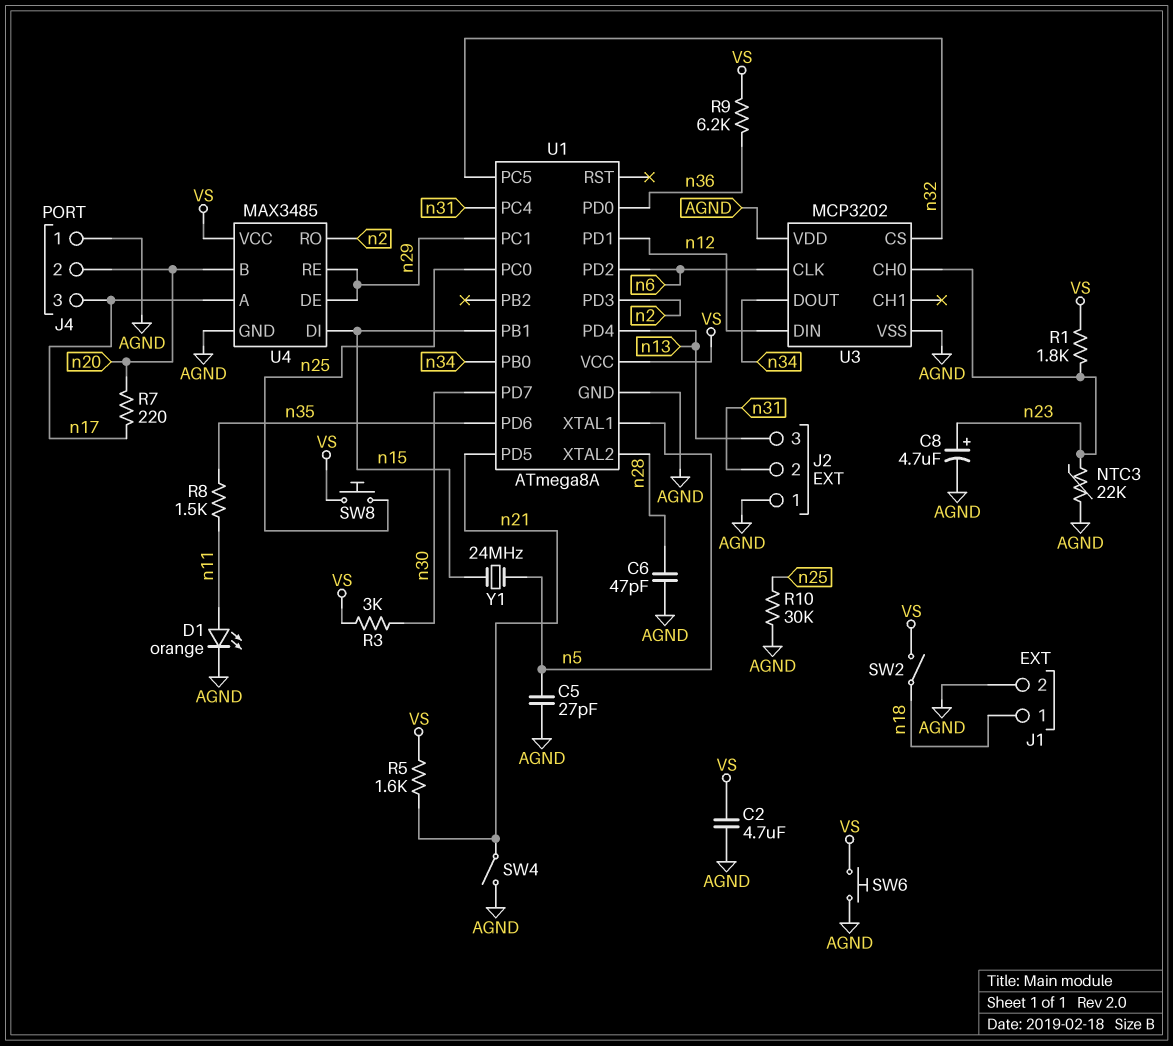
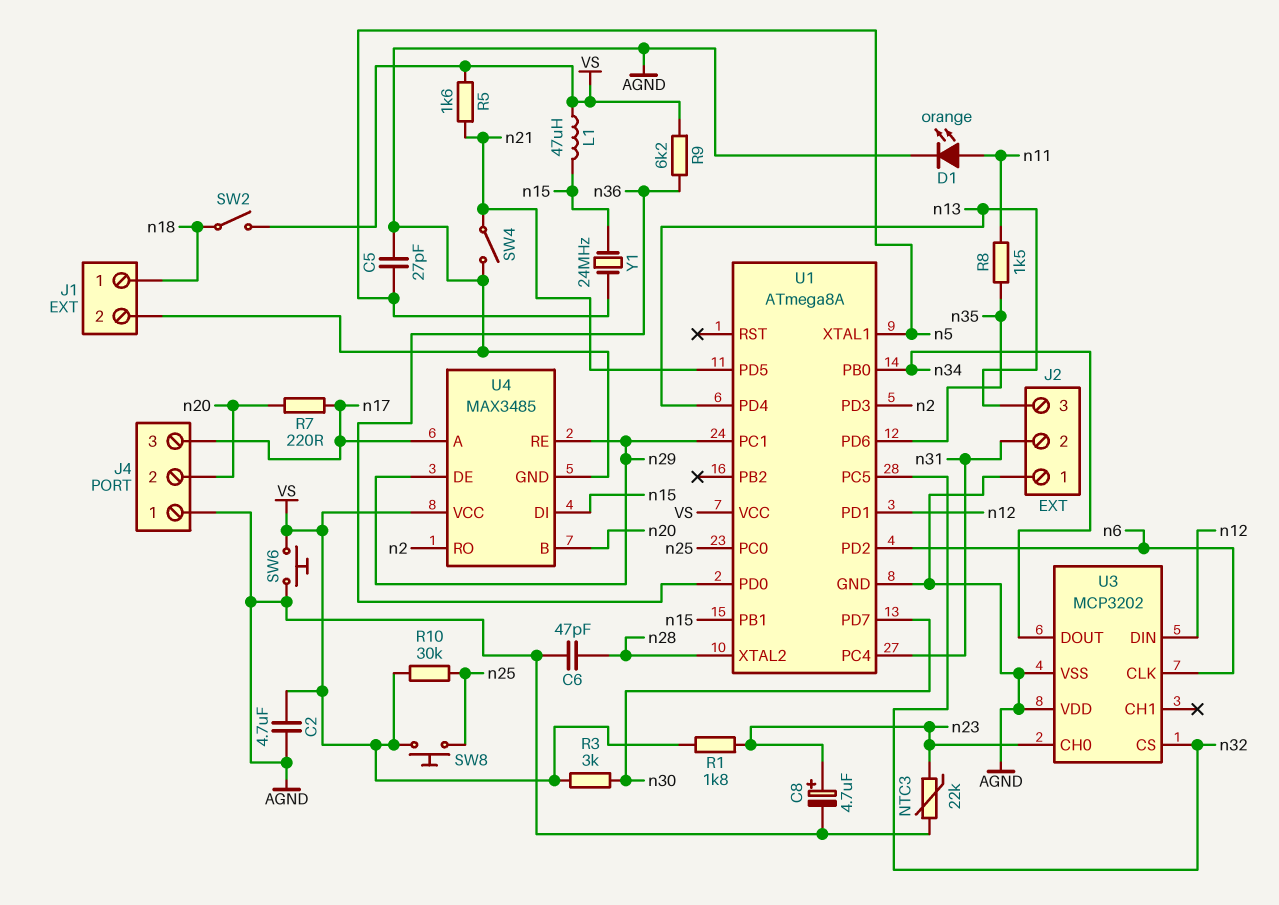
L1: none -> 47uH (VS, n15)
R10: 30k (AGND, n25) -> 30k (VS, n25)

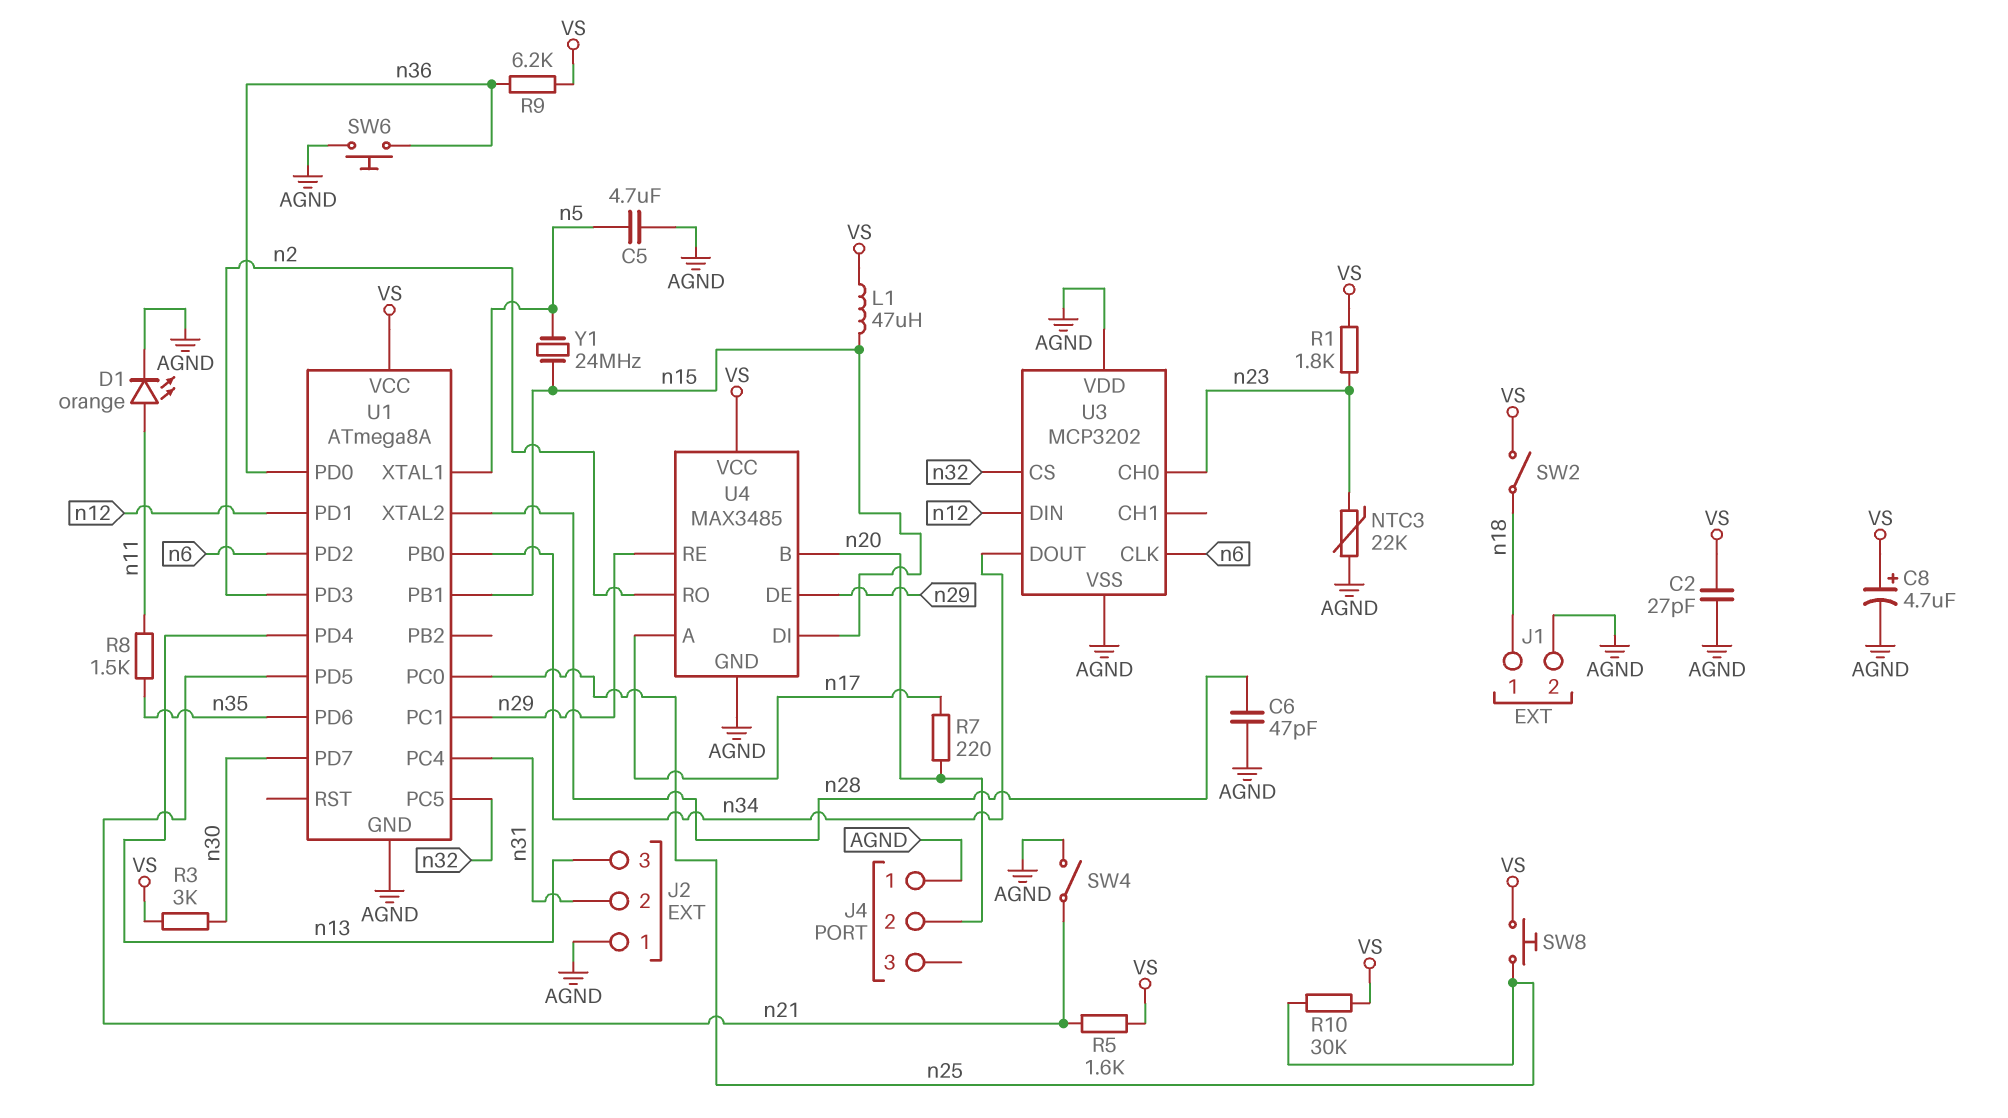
C2: 4.7uF (AGND, VS) -> 27pF (AGND, VS)
C5: 27pF (AGND, n5) -> 4.7uF (AGND, n5)
C8: 4.7uF (plus n23, minus AGND) -> 4.7uF (plus VS, minus AGND)
J4 pin 3: n17 -> none
SW6: button (AGND, VS) -> button (AGND, n36)

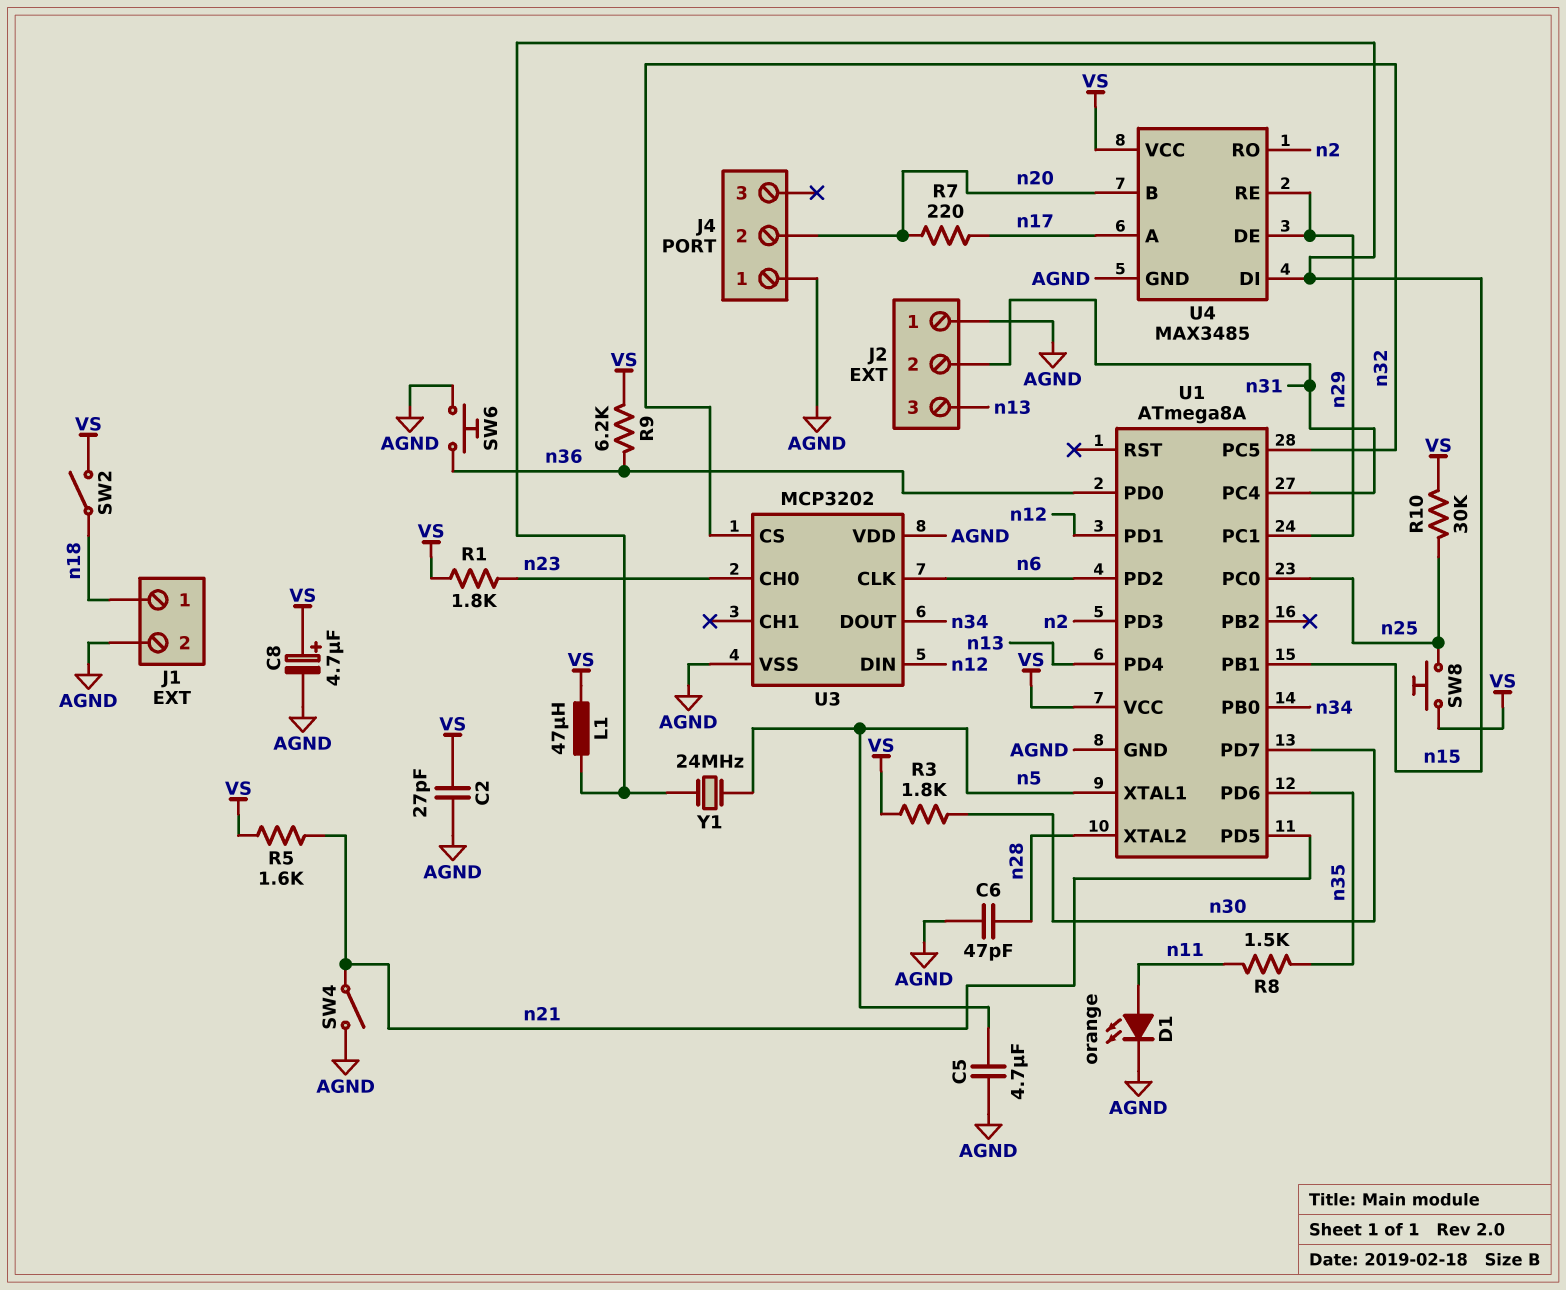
NTC3: 22k (AGND, n23) -> none
R3: 3k (VS, n30) -> 1.8k (VS, n30)

